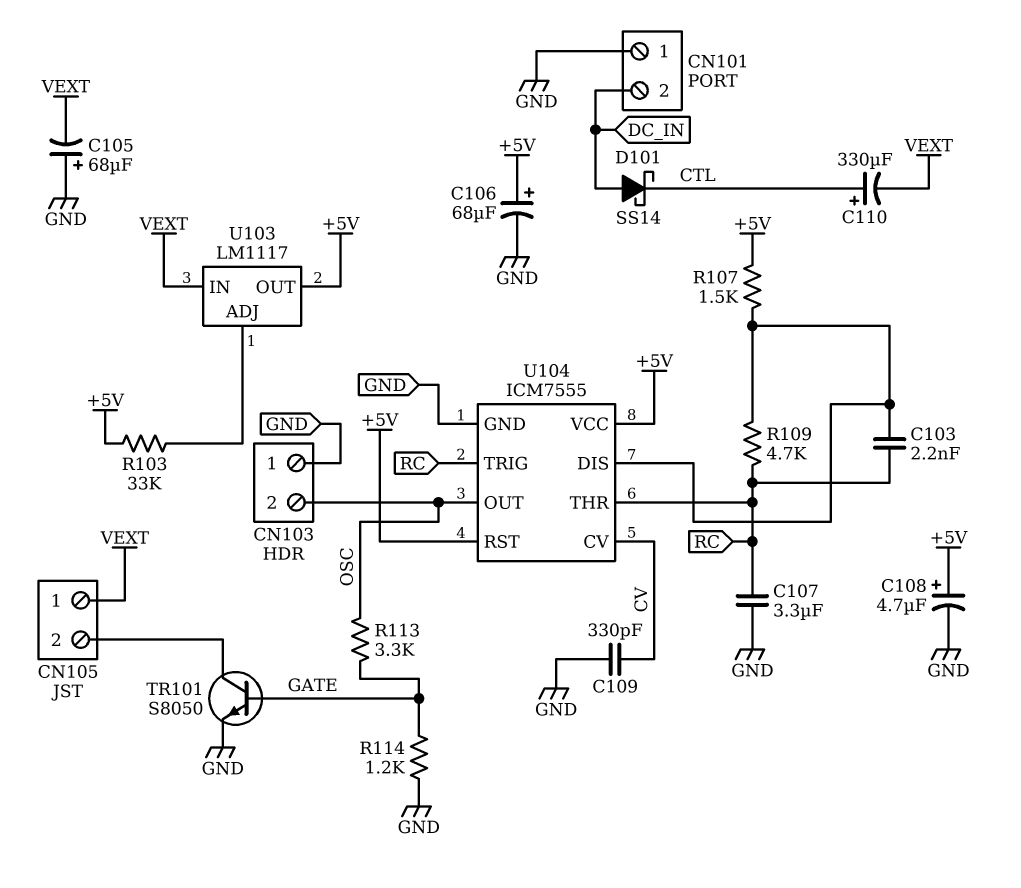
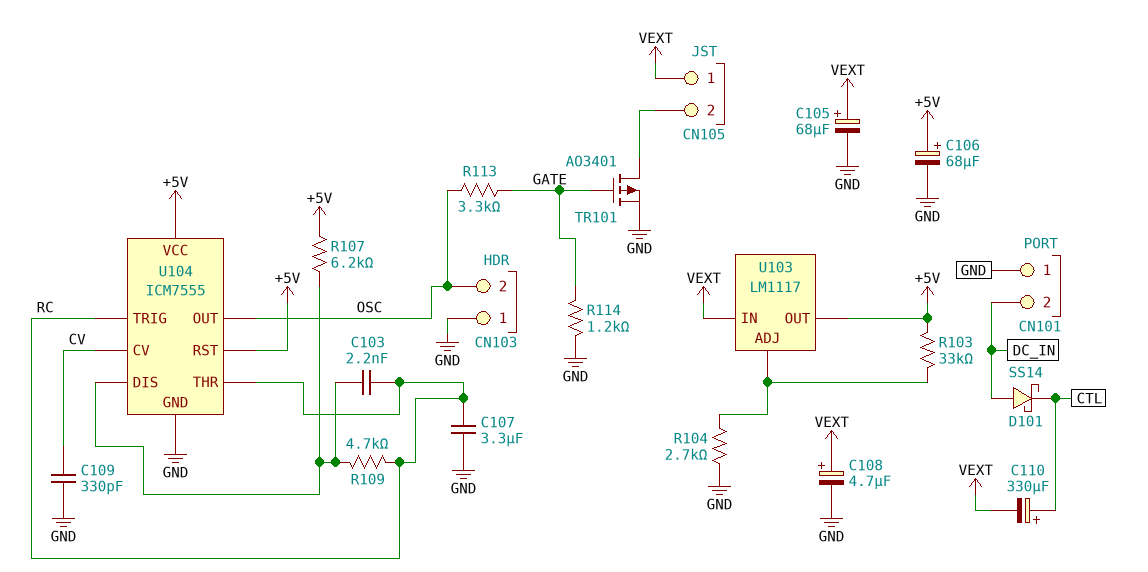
C105: 68uF (plus GND, minus VEXT) -> 68uF (plus VEXT, minus GND)
C108: 4.7uF (plus +5V, minus GND) -> 4.7uF (plus VEXT, minus GND)
R104: none -> 2.7k (GND, U103/ADJ)
R107: 1.5k (+5V, U104/DIS) -> 6.2k (+5V, U104/DIS)
TR101: NPN S8050 (B GATE, C CN105/2, E GND) -> PMOS AO3401 (G GATE, D CN105/2, S GND)

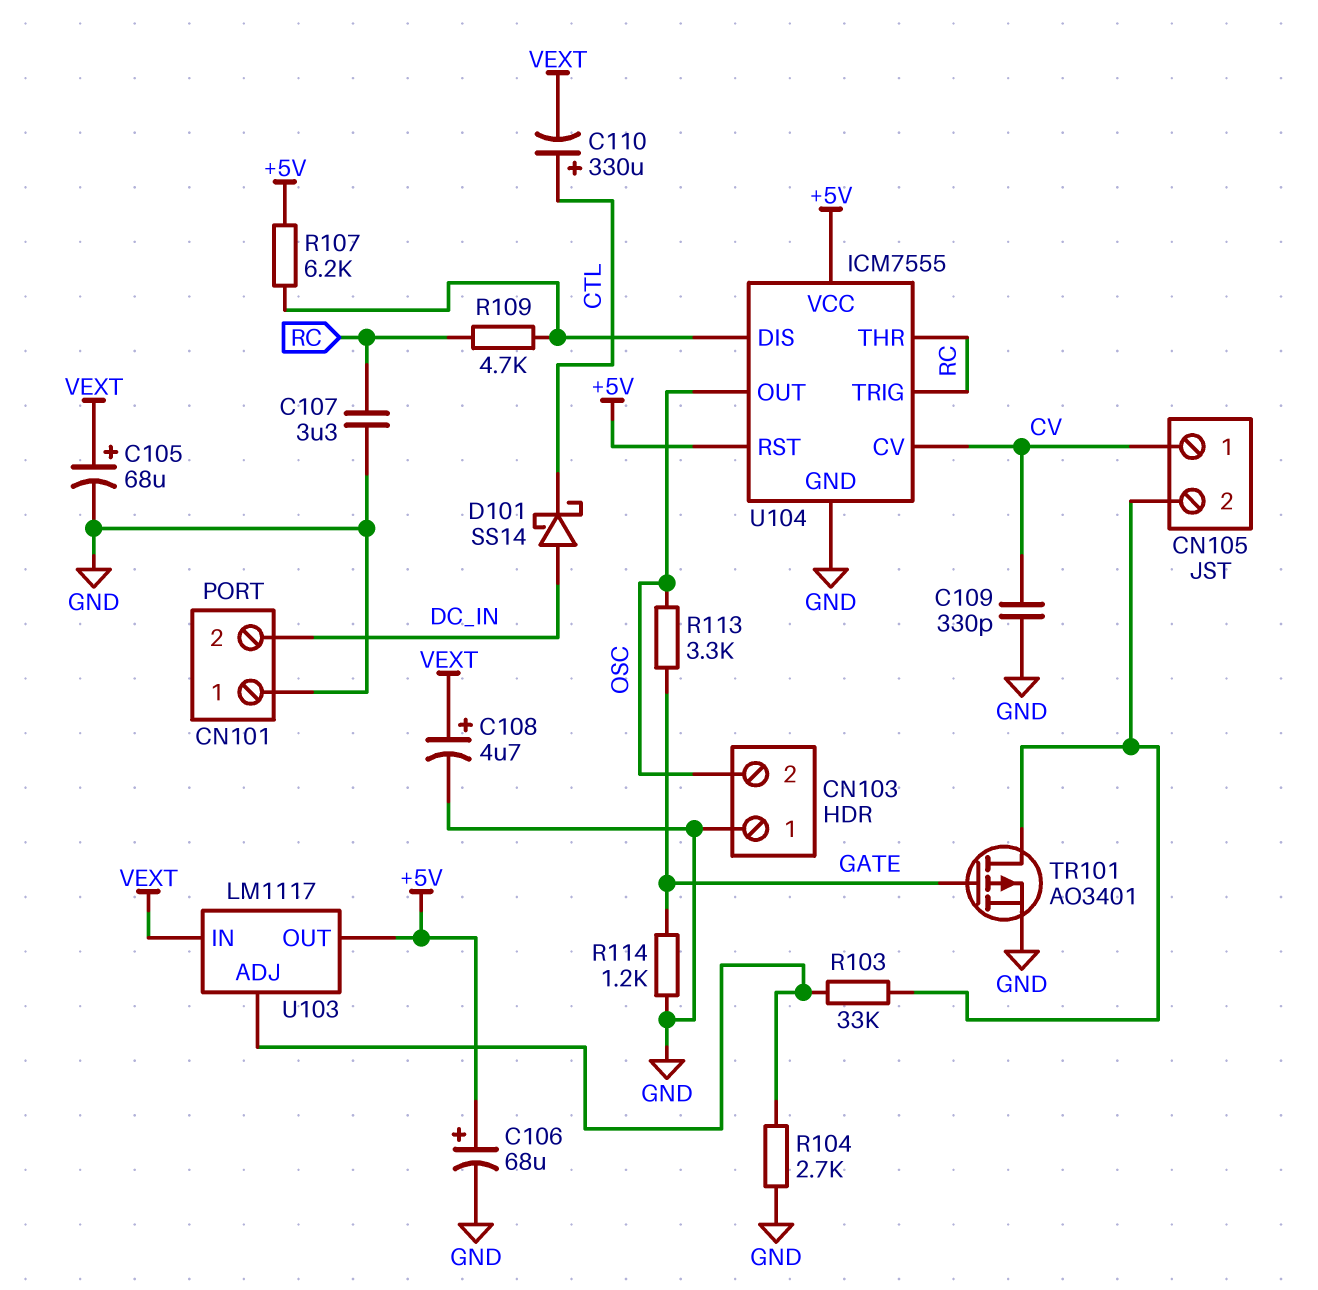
C103: 2.2nF (RC, U104/DIS) -> none
CN105 pin 1: VEXT -> CV
R103: 33k (+5V, U103/ADJ) -> 33k (CN105/2, U103/ADJ)

